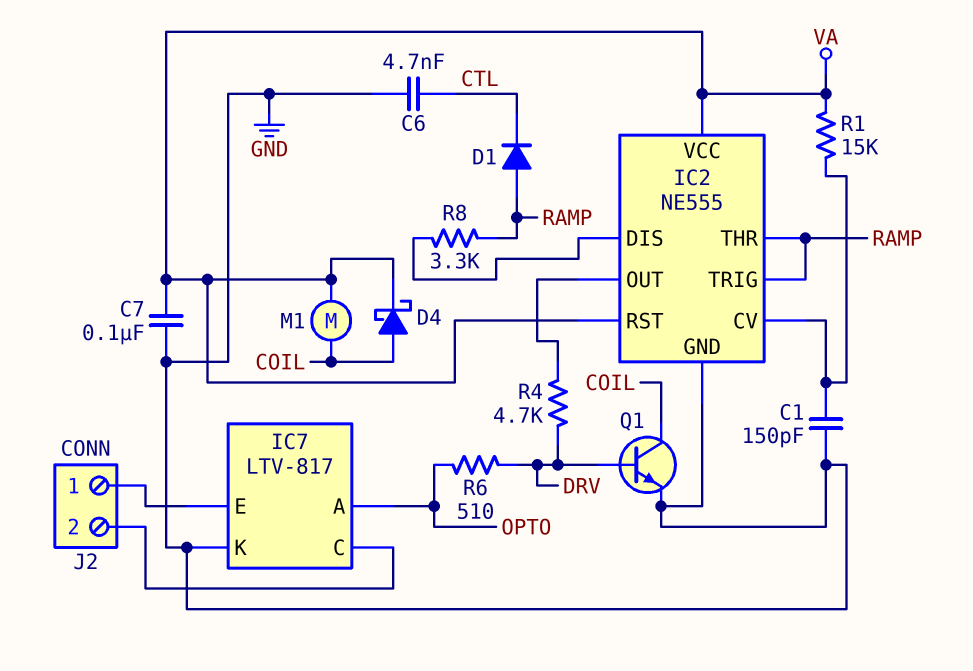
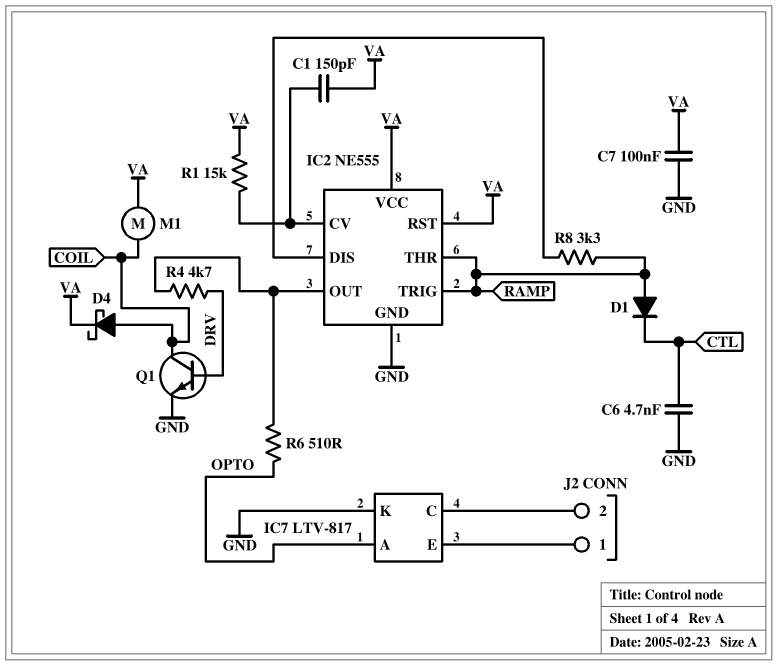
C1: 150pF (GND, IC2/CV) -> 150pF (IC2/CV, VA)
R6: 510 (DRV, OPTO) -> 510 (IC2/OUT, OPTO)

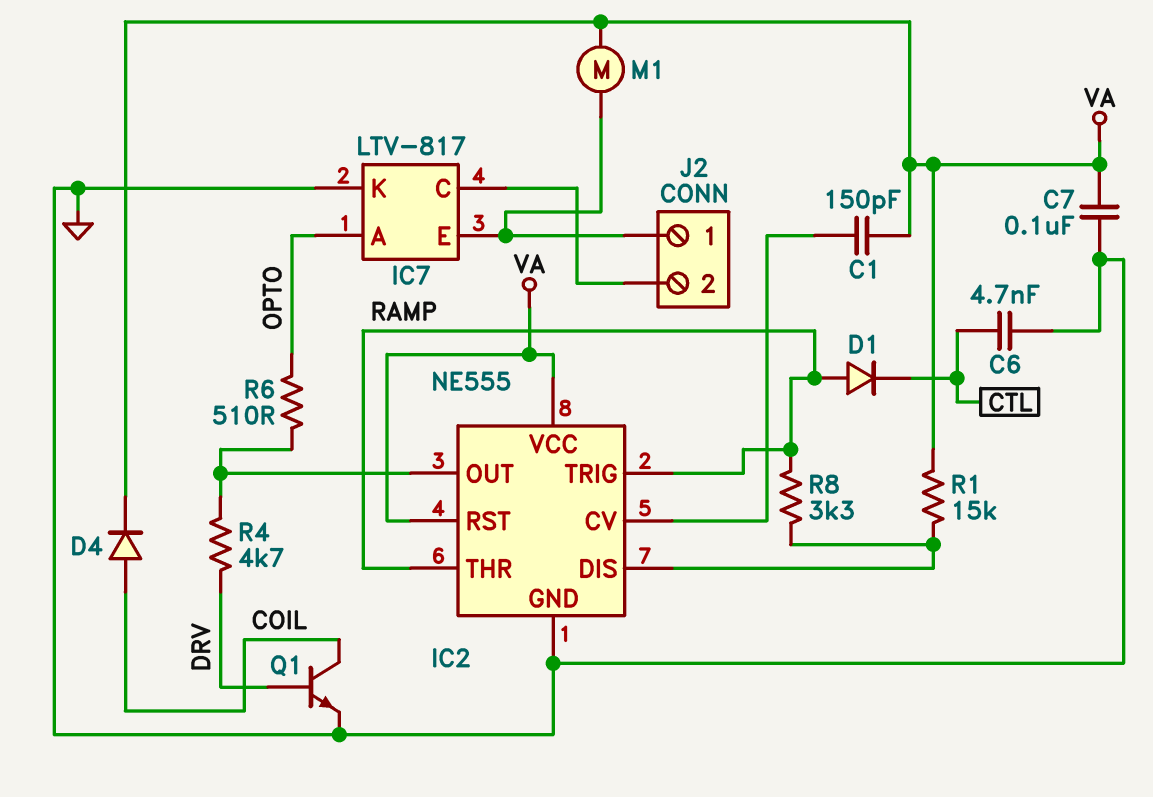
D4: schottky (A COIL, K VA) -> diode (A COIL, K VA)
M1: motor (COIL, VA) -> motor (IC7/E, VA)
R1: 15k (IC2/CV, VA) -> 15k (IC2/DIS, VA)

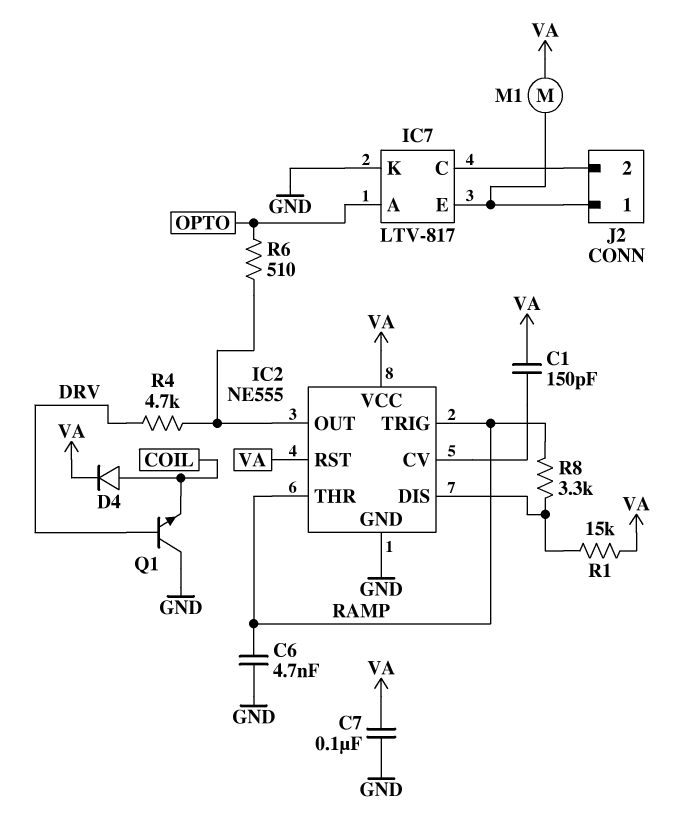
C6: 4.7nF (CTL, GND) -> 4.7nF (GND, RAMP)
D1: diode (A RAMP, K CTL) -> none
Q1: NPN (B DRV, C COIL, E GND) -> NPN (B DRV, C GND, E COIL)

